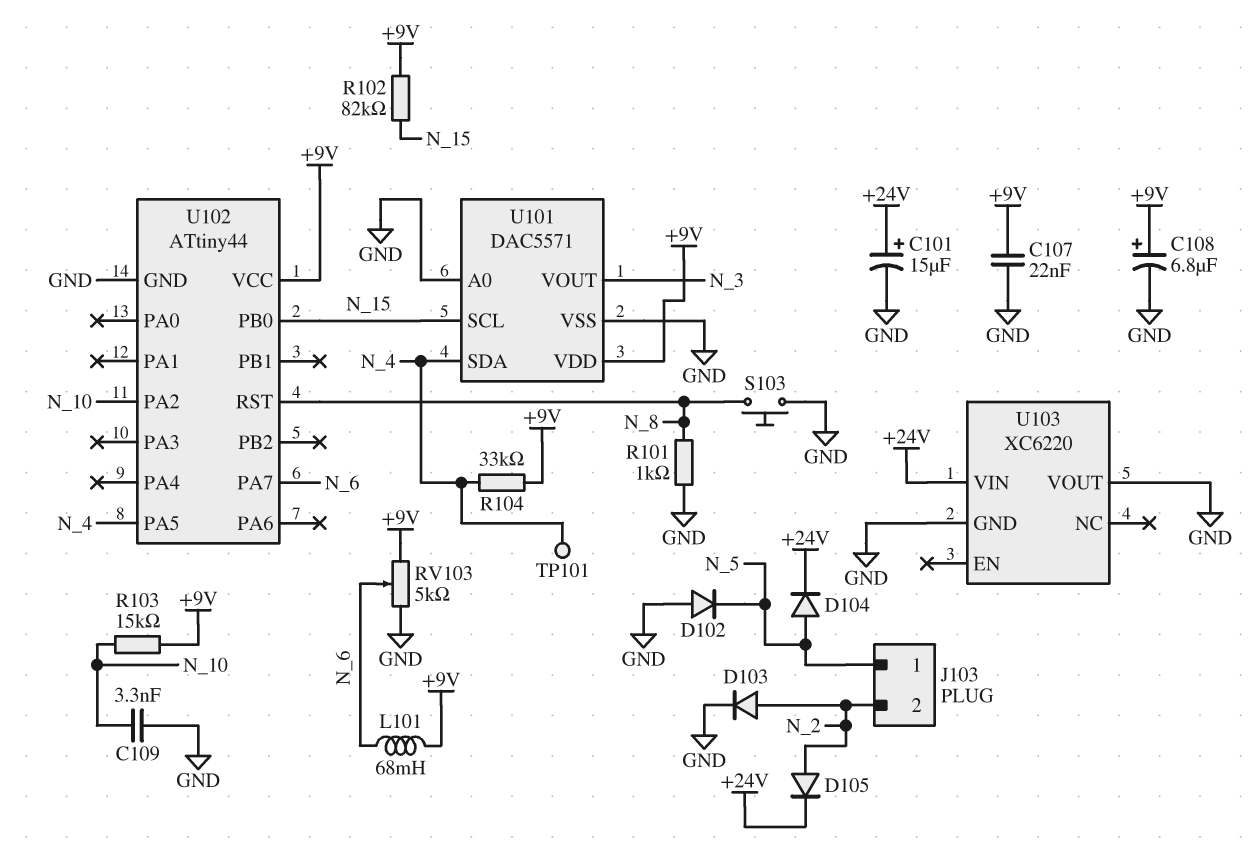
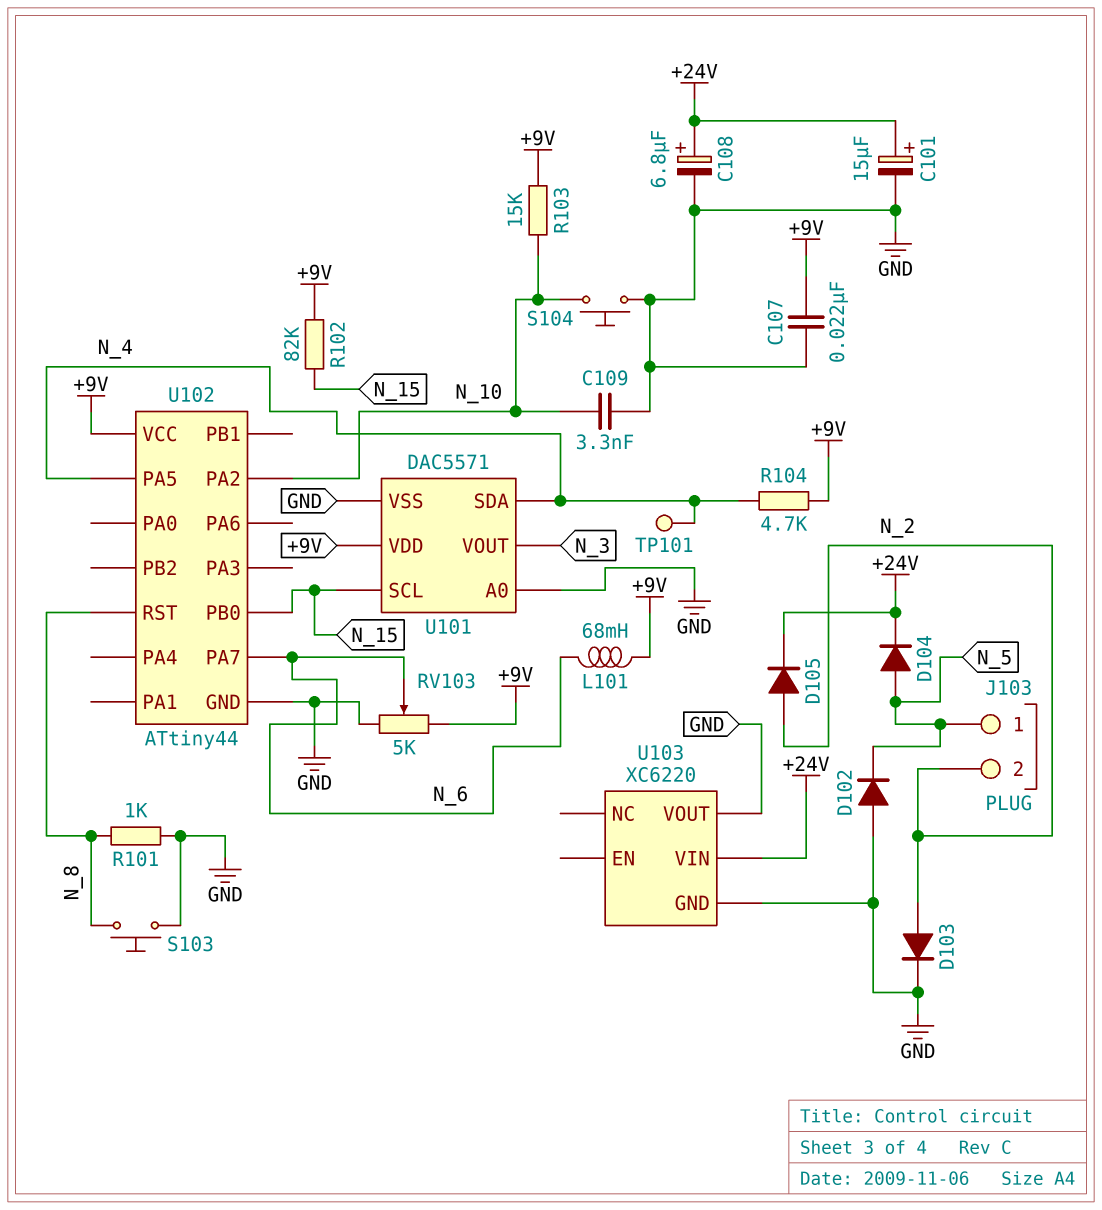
C108: 6.8uF (plus +9V, minus GND) -> 6.8uF (plus +24V, minus GND)
R104: 33k (+9V, N_4) -> 4.7k (+9V, N_4)
S104: none -> button (GND, N_10)

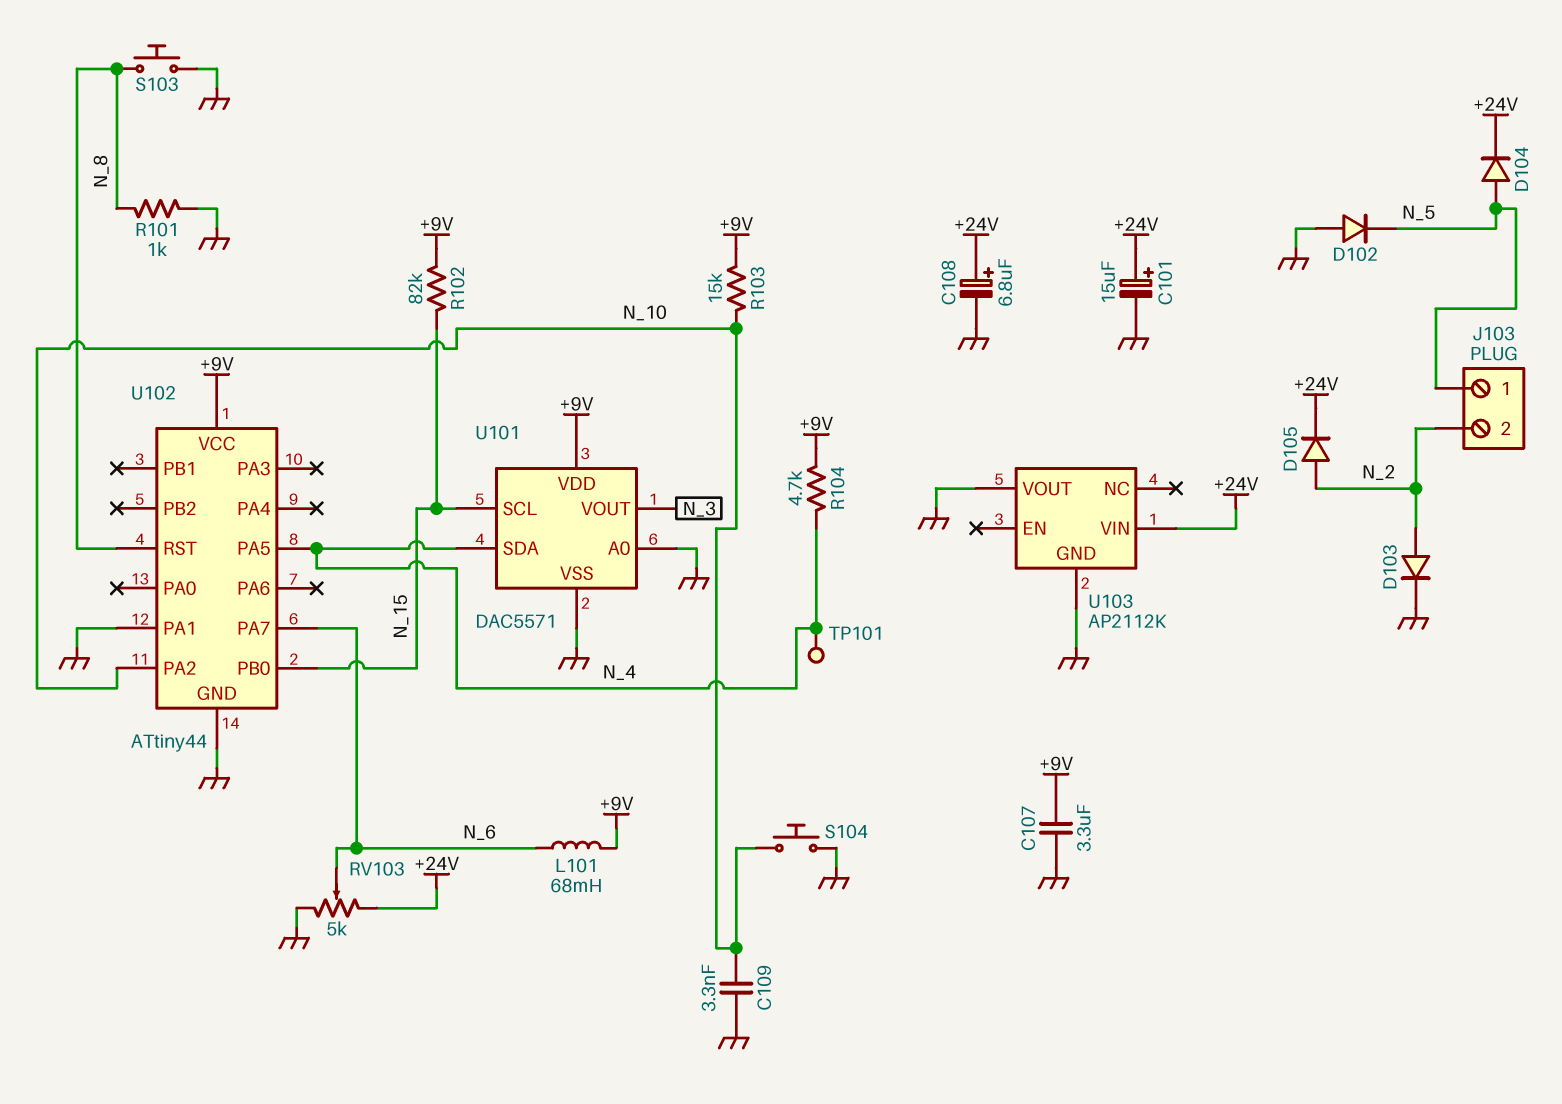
C107: 22nF (+9V, GND) -> 3.3uF (+9V, GND)
RV103: 5k (+9V, GND, wiper N_6) -> 5k (+24V, GND, wiper N_6)
U102 pin PA1: none -> GND
U103: XC6220 -> AP2112K

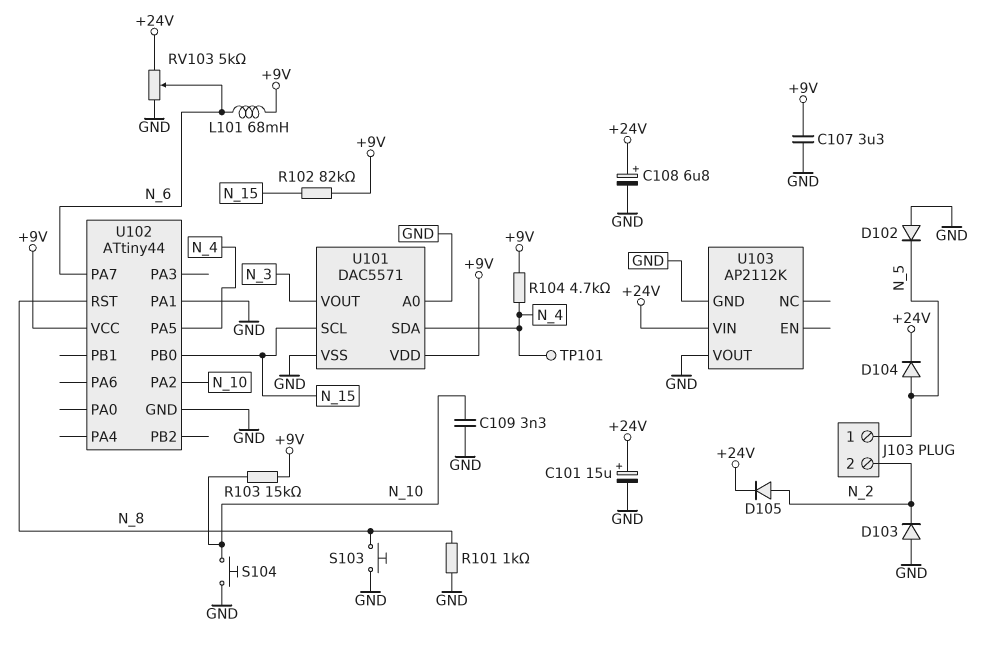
D103: diode (A N_2, K GND) -> diode (A GND, K N_2)

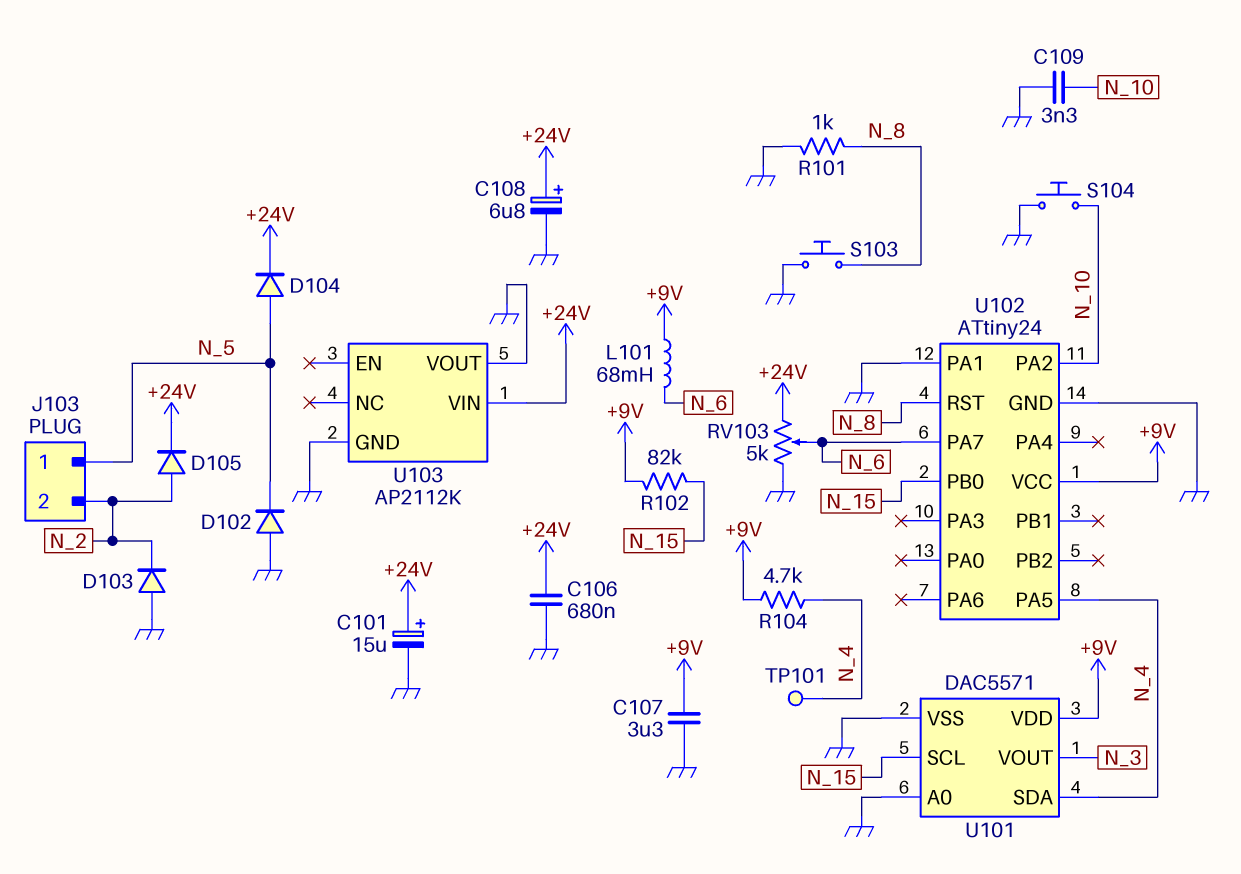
C106: none -> 680nF (+24V, GND)
R103: 15k (+9V, N_10) -> none
U102: ATtiny44 -> ATtiny24

